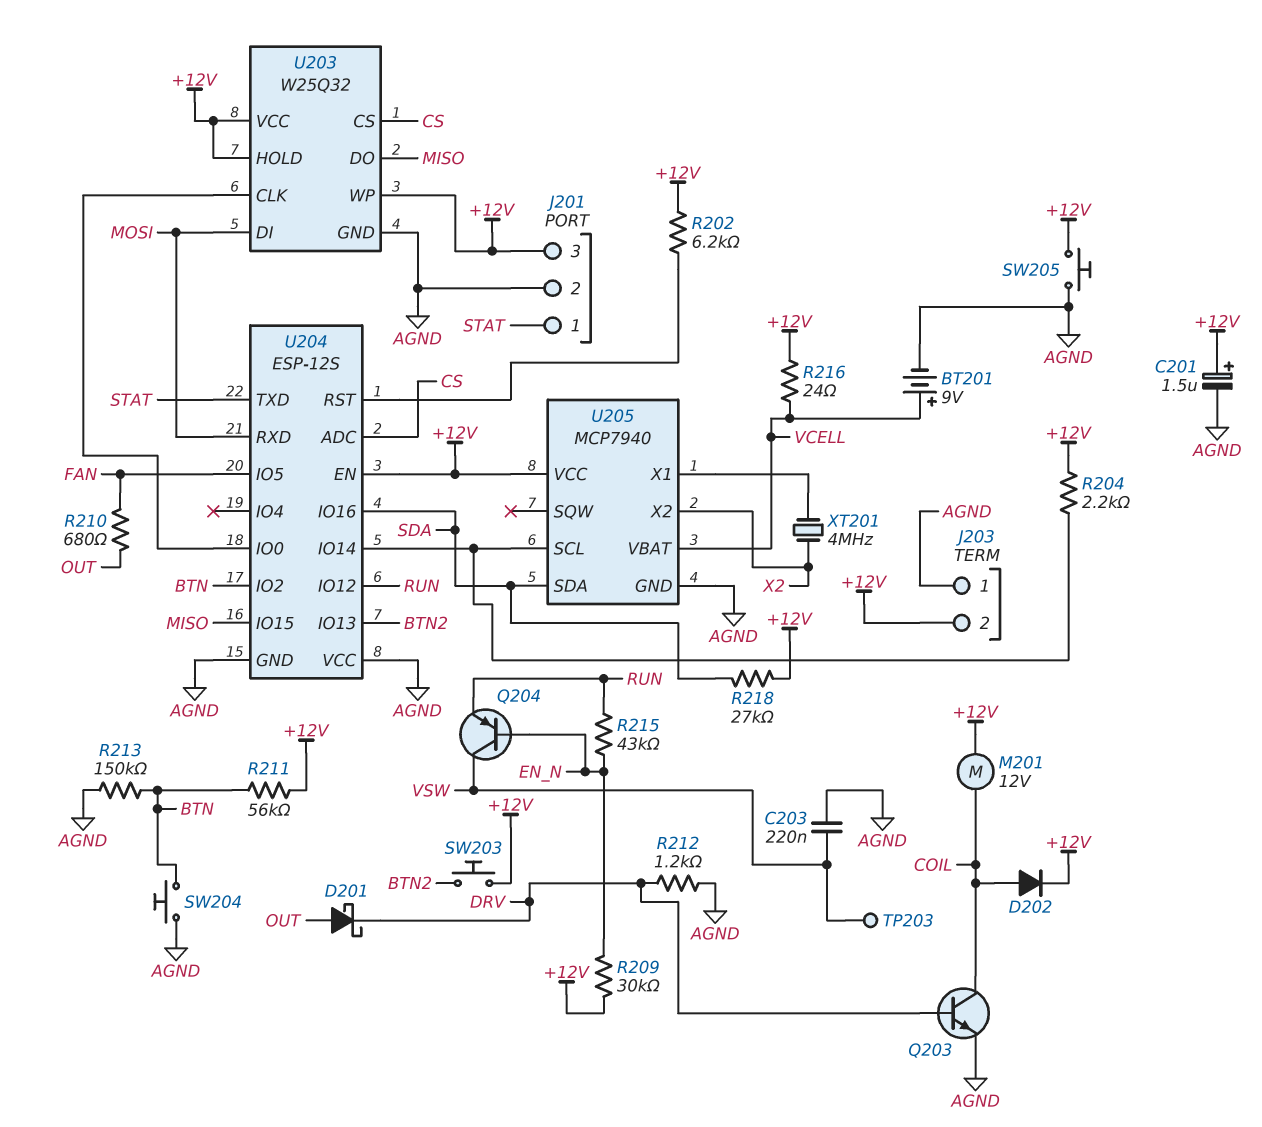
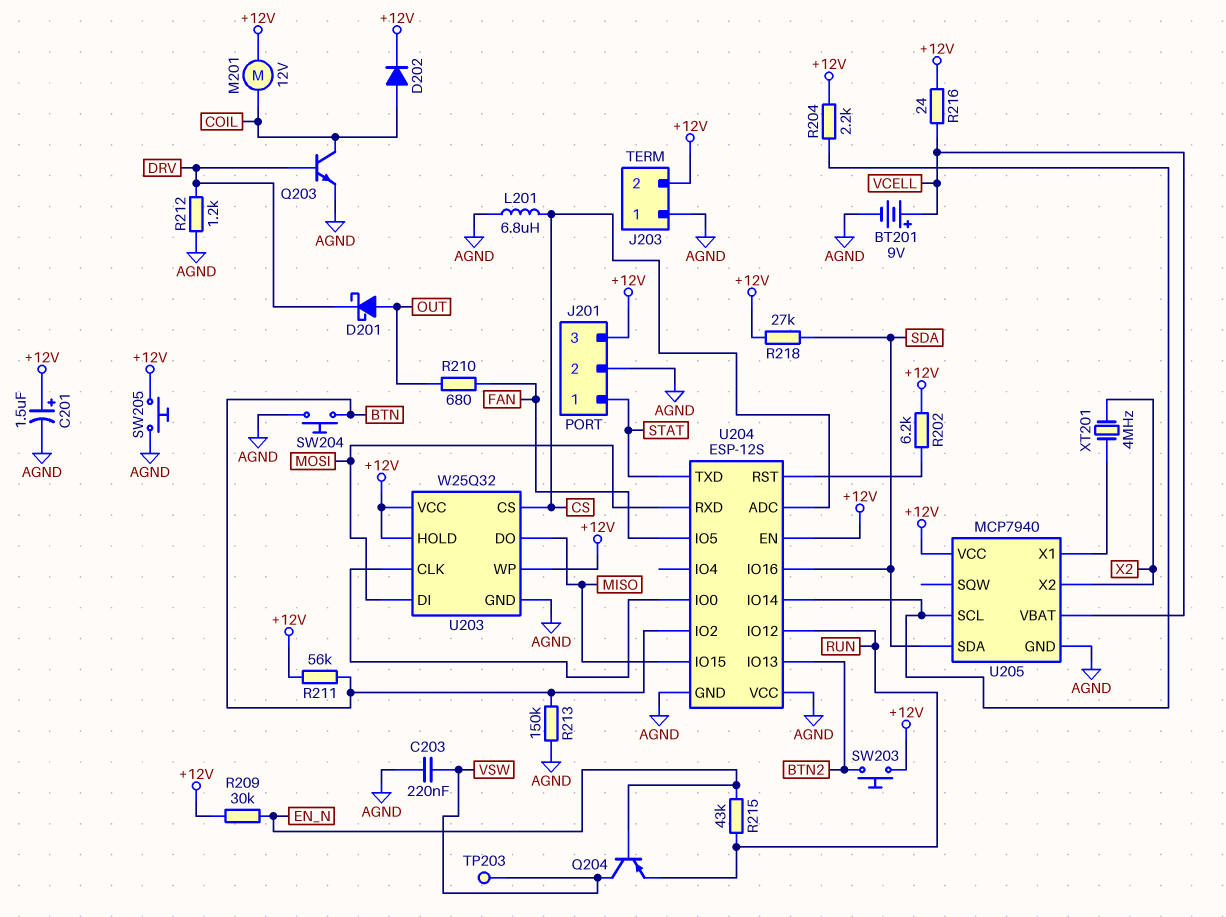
L201: none -> 6.8uH (AGND, CS)

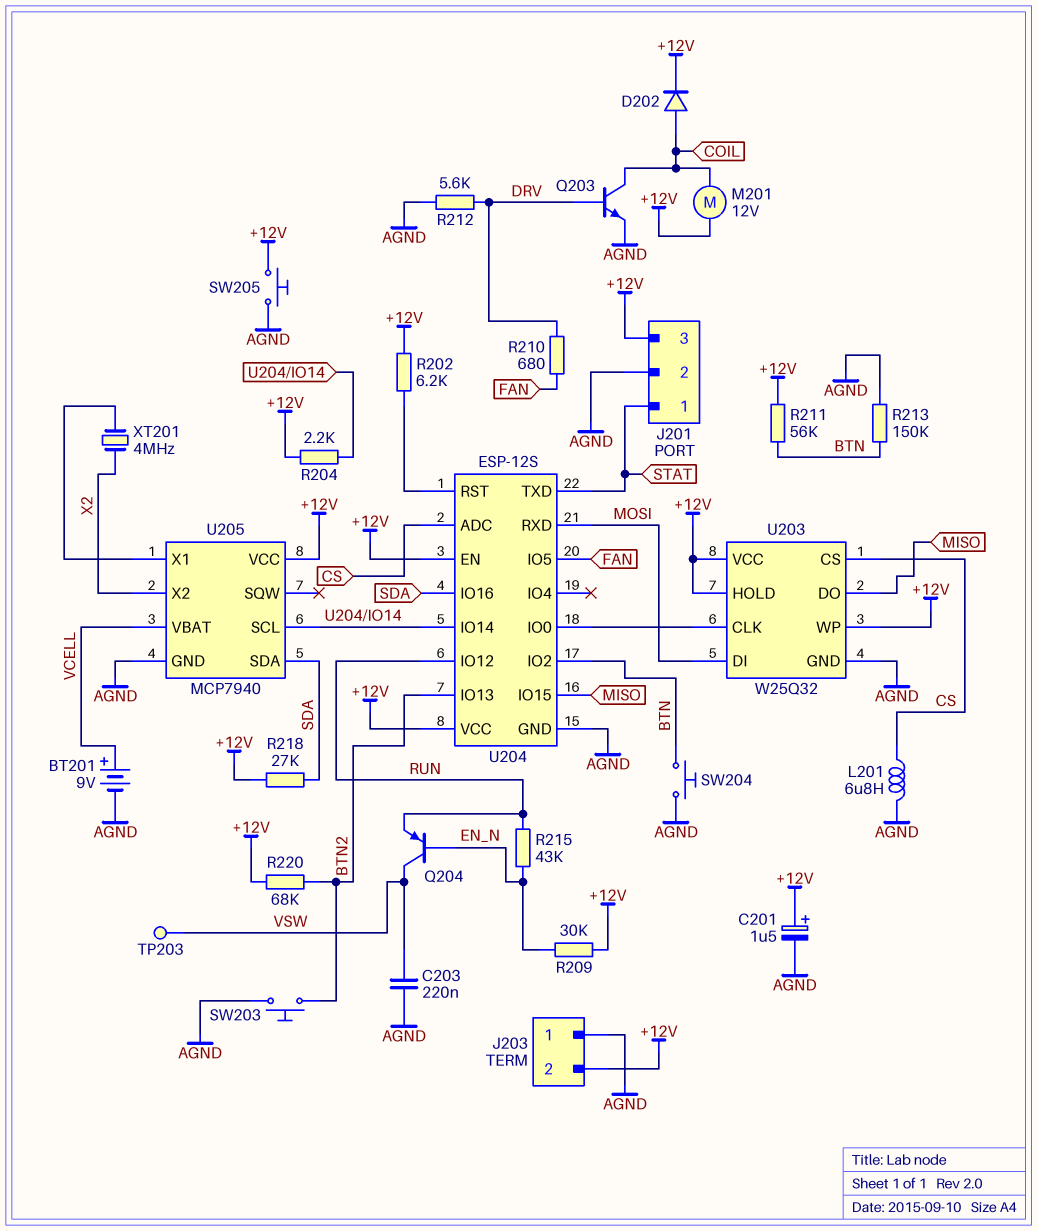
D201: schottky (A OUT, K DRV) -> none
R210: 680 (FAN, OUT) -> 680 (DRV, FAN)
R212: 1.2k (AGND, DRV) -> 5.6k (AGND, DRV)
R216: 24 (+12V, VCELL) -> none
R220: none -> 68k (+12V, BTN2)
SW203: button (+12V, BTN2) -> button (AGND, BTN2)
U204 pin VCC: AGND -> +12V

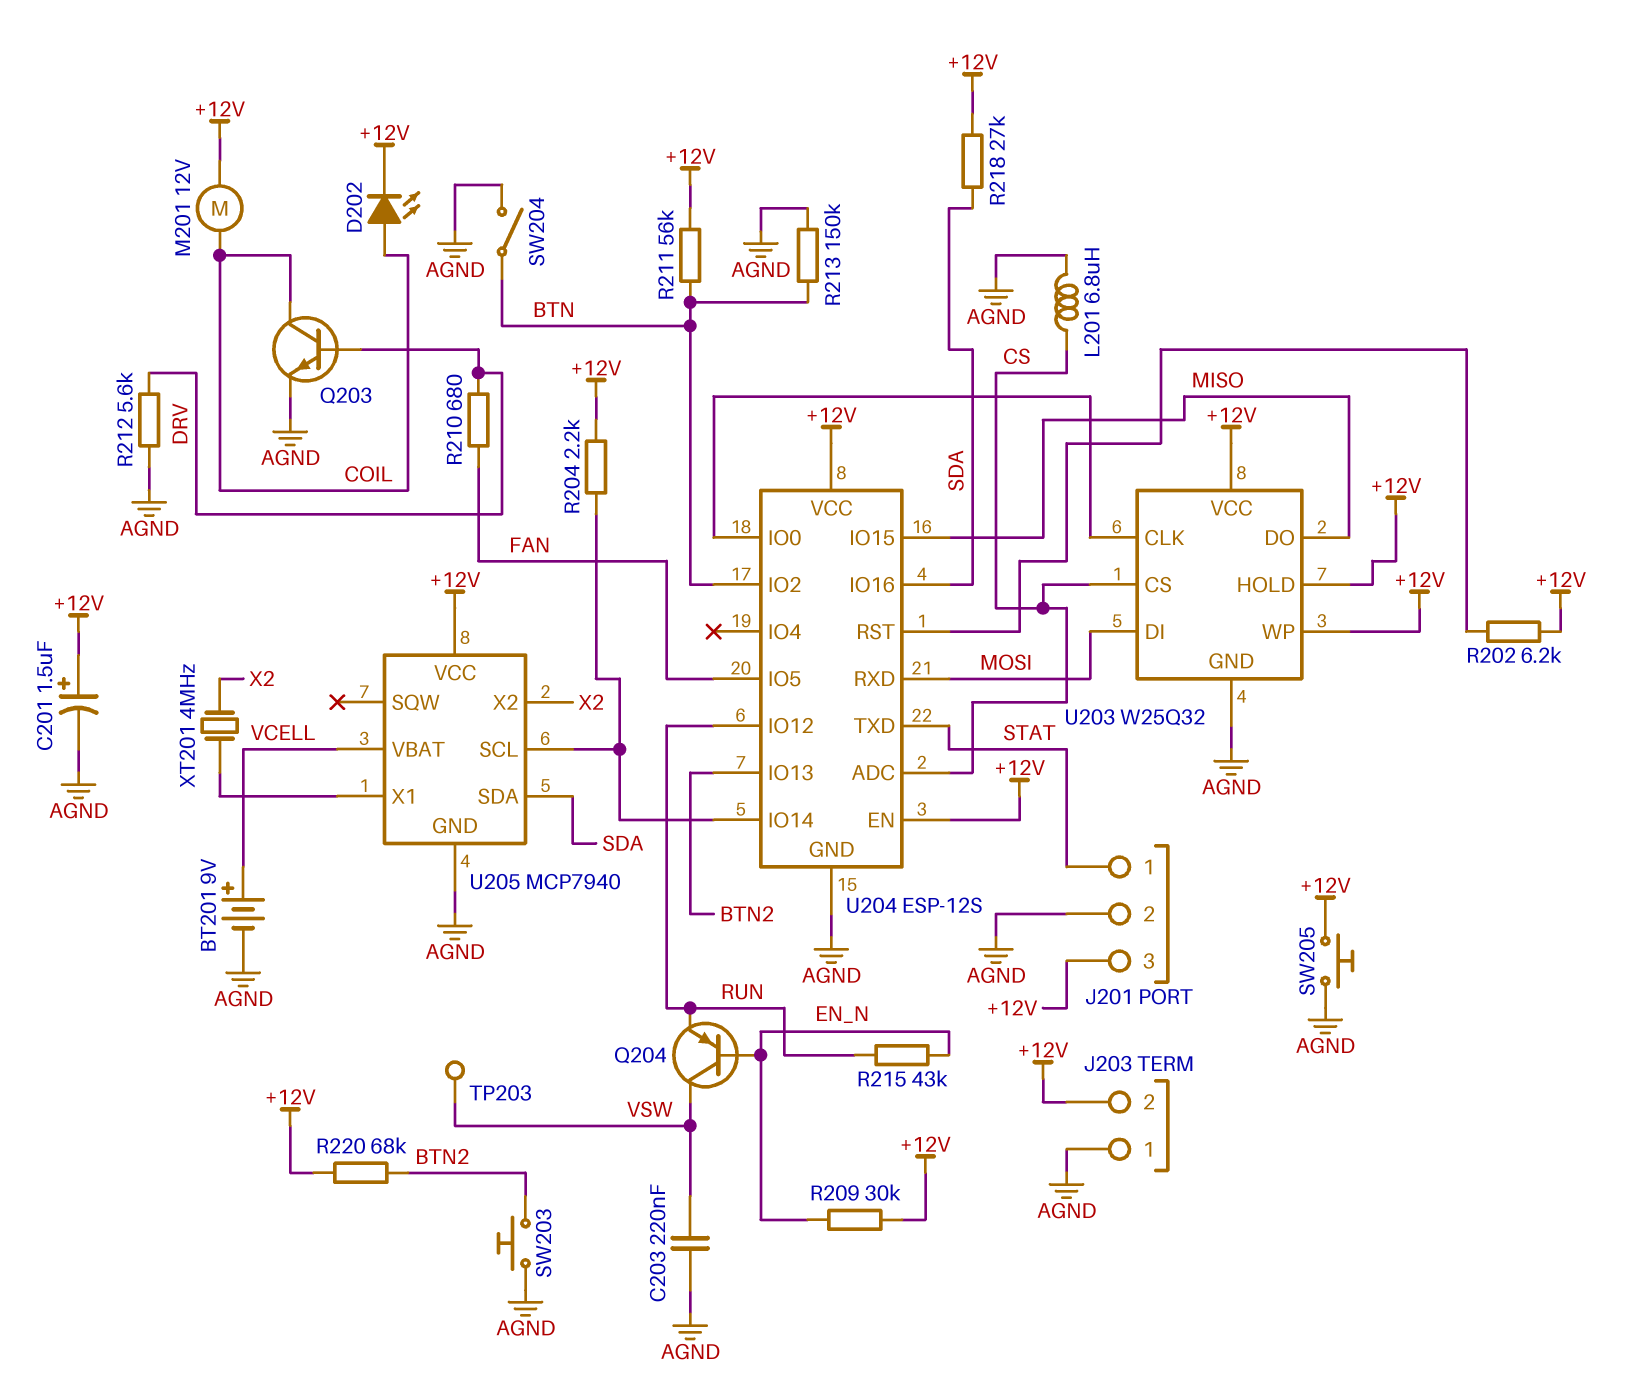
D202: diode (A COIL, K +12V) -> LED (A COIL, K +12V)
SW204: button (AGND, BTN) -> switch (AGND, BTN)

